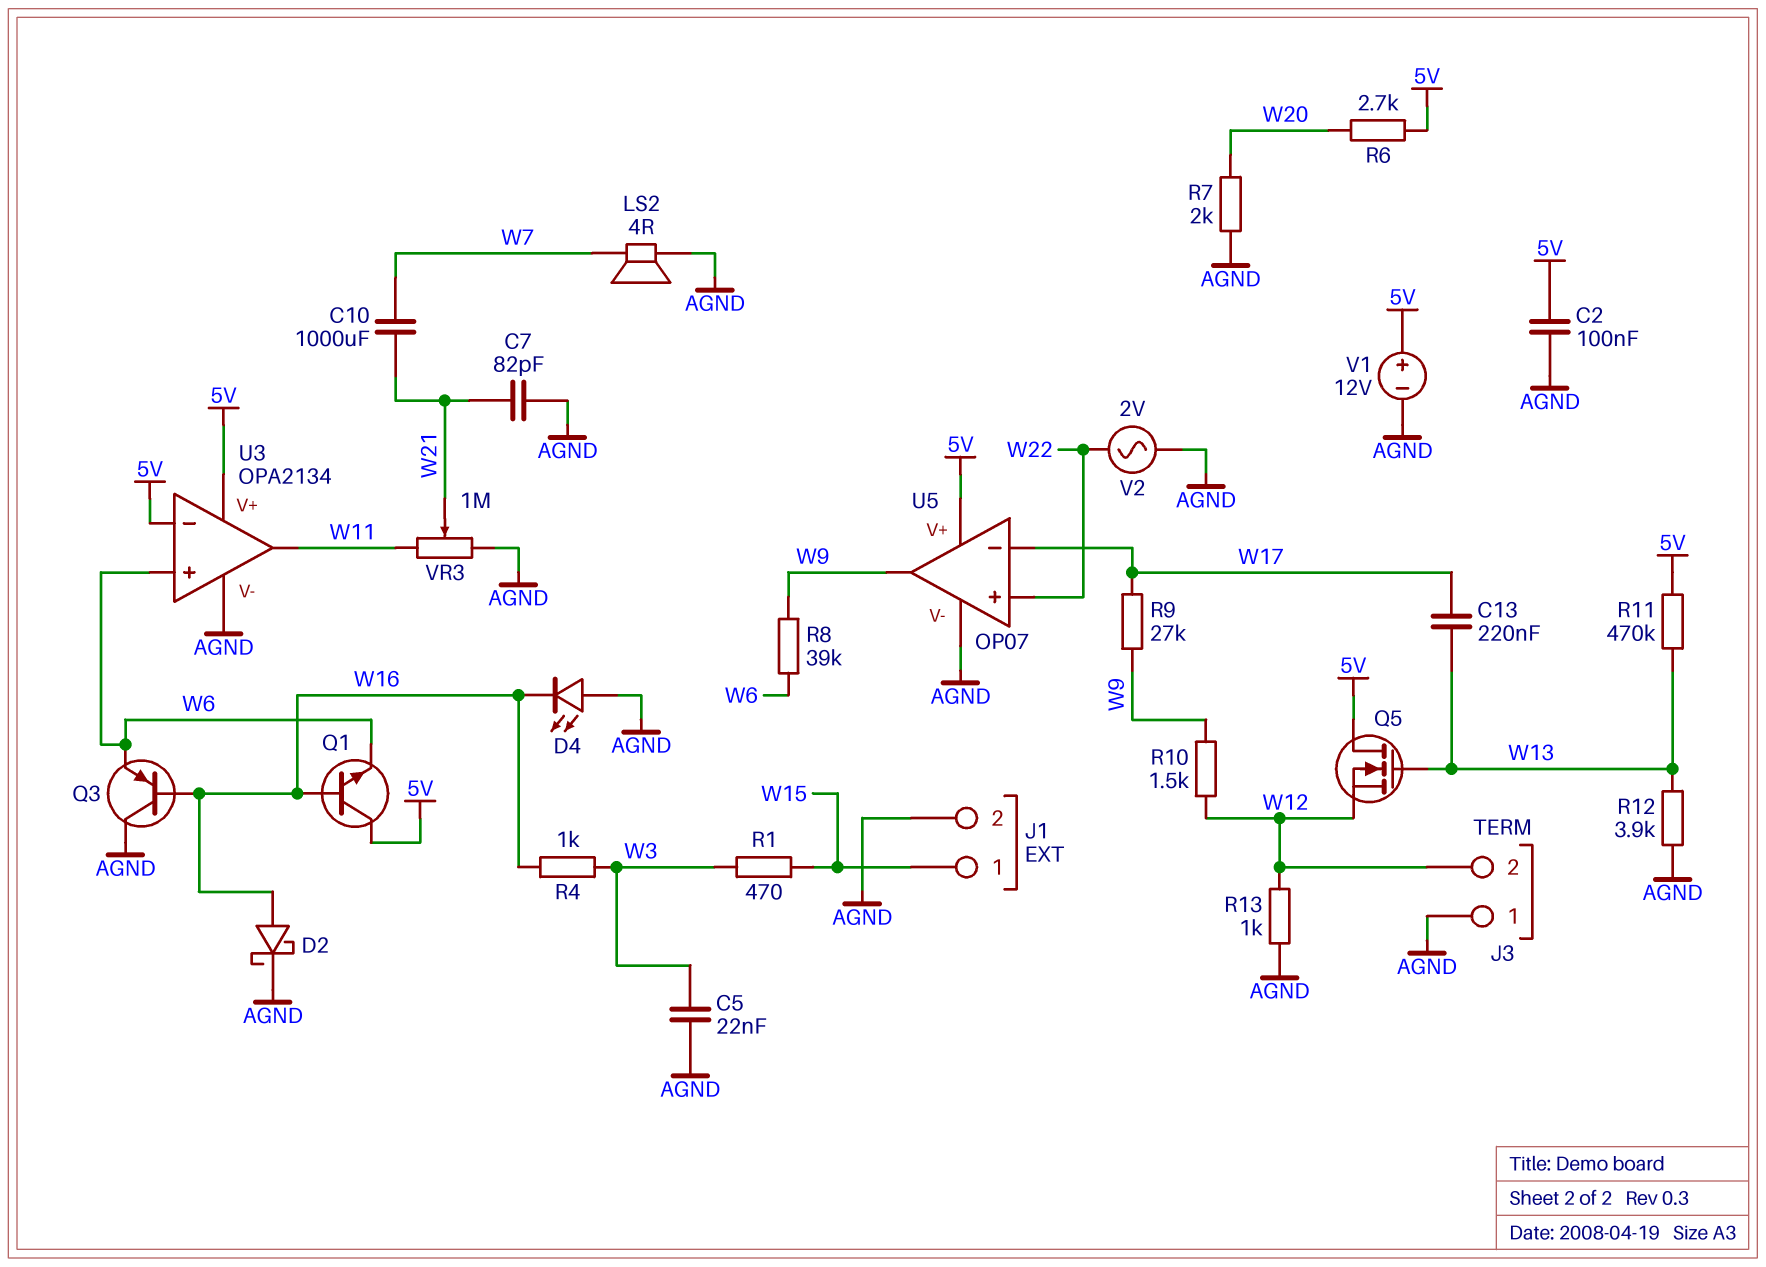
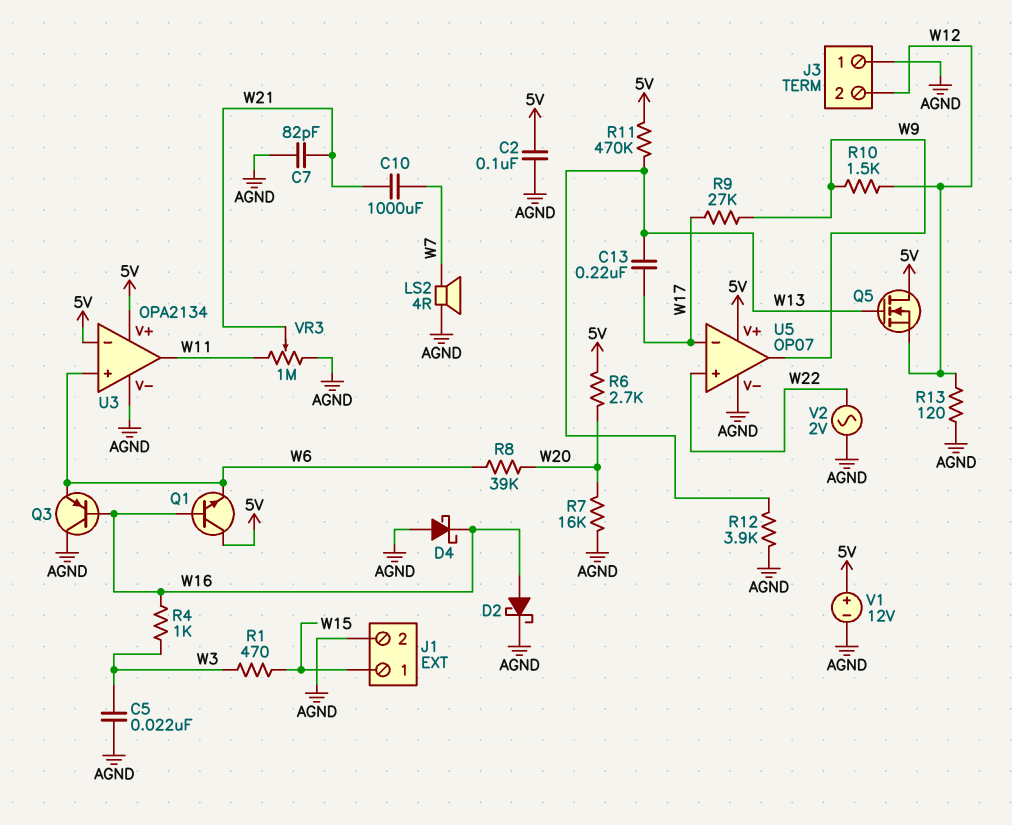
D4: LED (A AGND, K W16) -> schottky (A AGND, K W16)
R7: 2k (AGND, W20) -> 16k (AGND, W20)
R8: 39k (W6, W9) -> 39k (W6, W20)
R13: 1k (AGND, W12) -> 120 (AGND, W12)

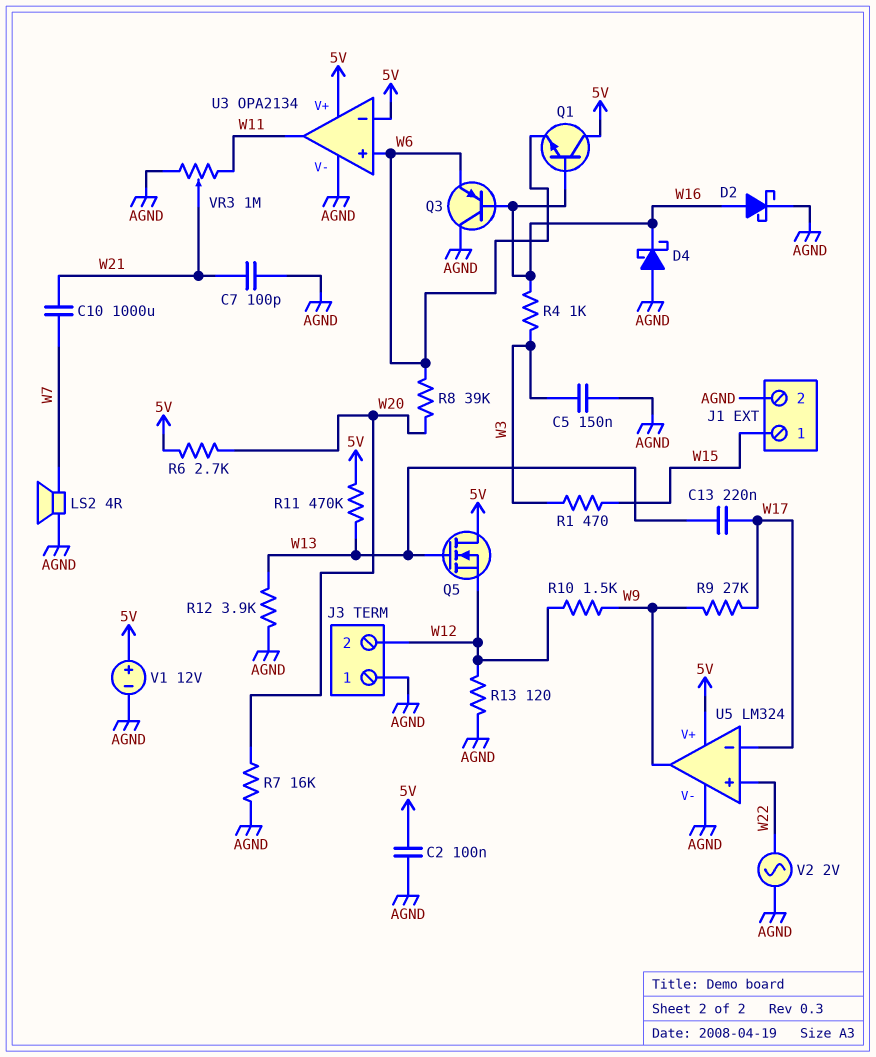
C5: 22nF (AGND, W3) -> 150nF (AGND, W3)
C7: 82pF (AGND, W21) -> 100pF (AGND, W21)
U5: OP07 -> LM324

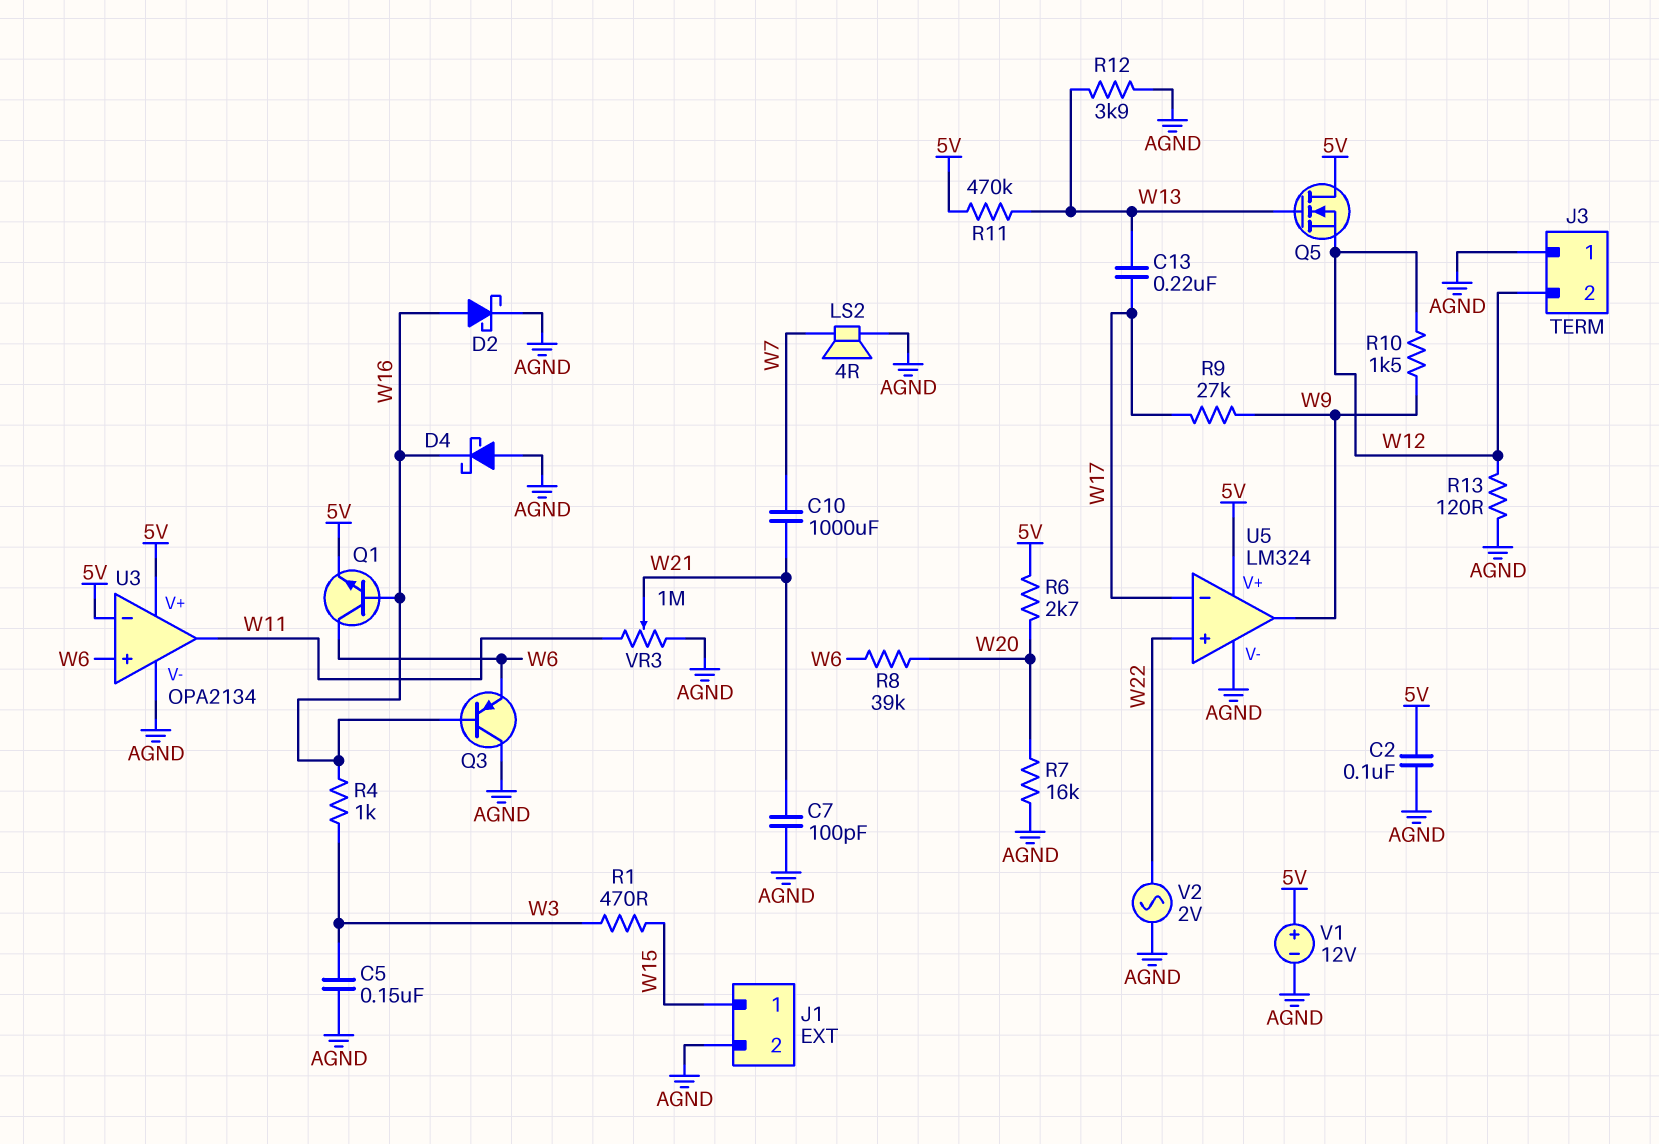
Q1: NPN (B W16, C 5V, E W6) -> NPN (B W16, C W6, E 5V)

